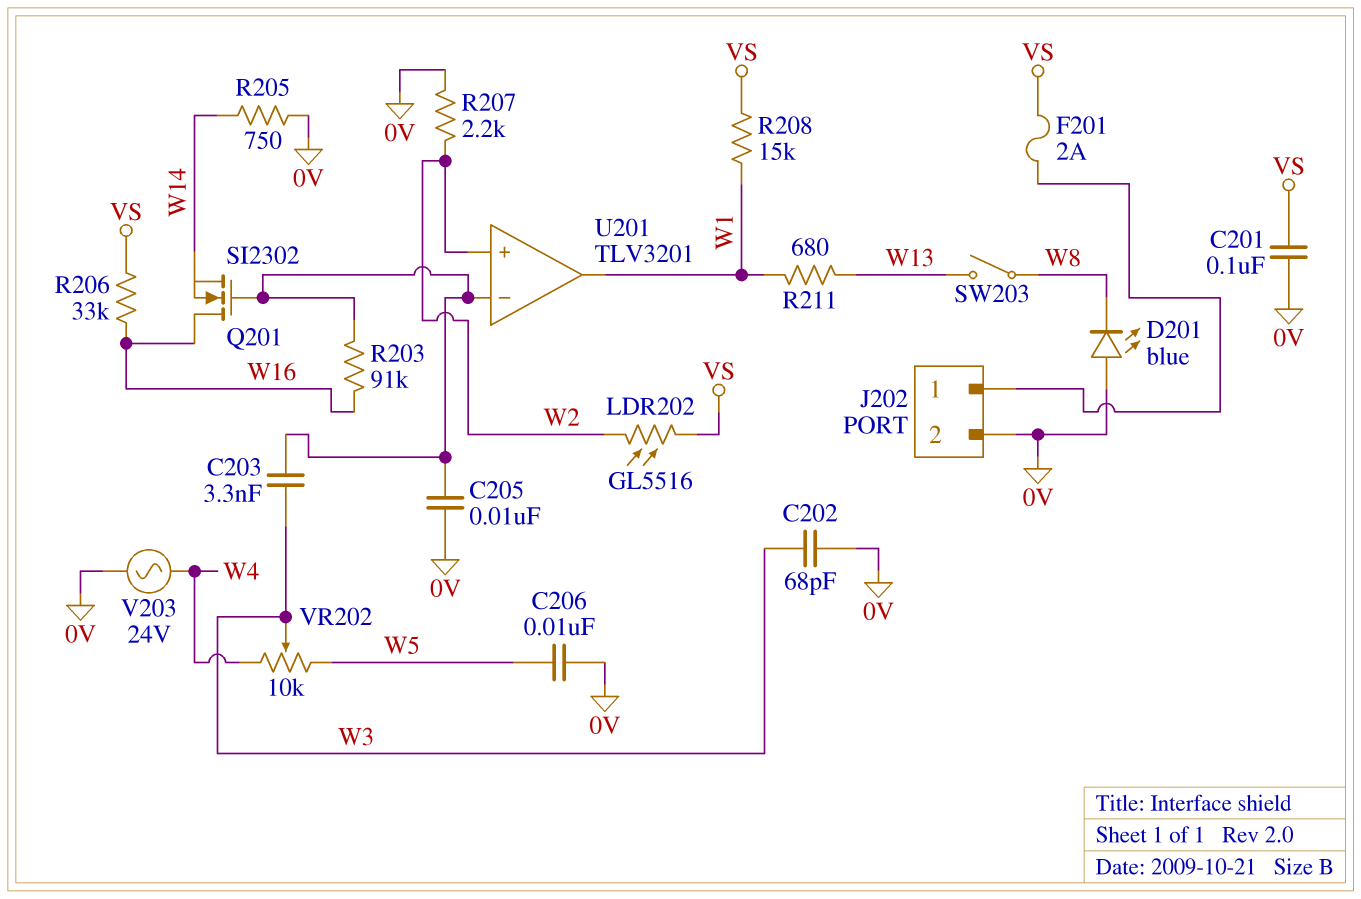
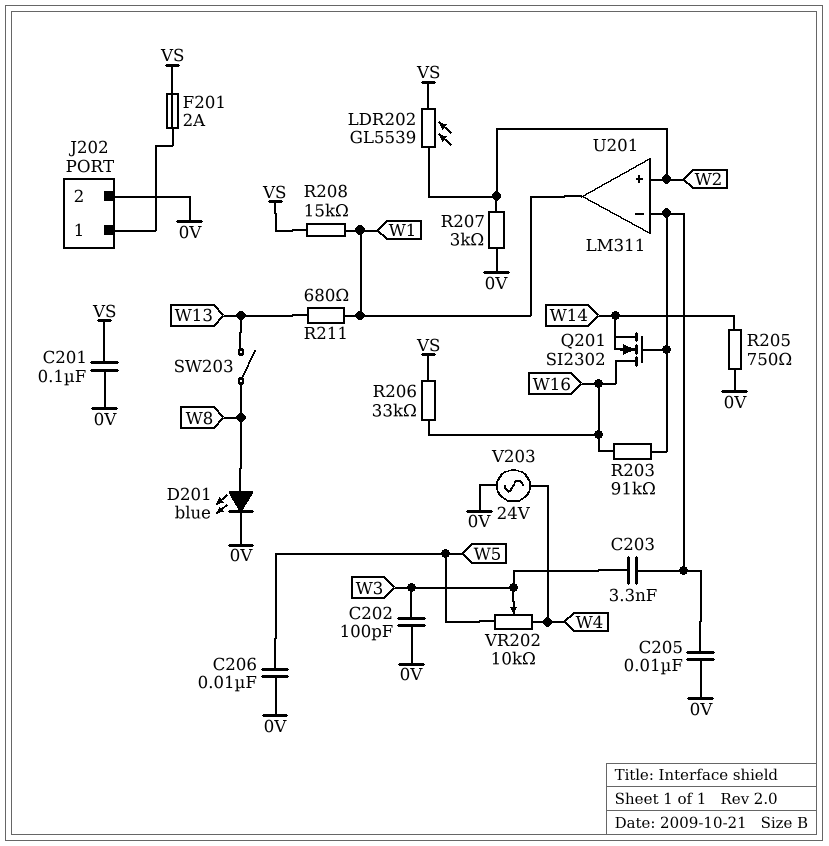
C202: 68pF (0V, W3) -> 100pF (0V, W3)
D201: LED blue (A 0V, K W8) -> LED blue (A W8, K 0V)
LDR202: GL5516 (VS, W2) -> GL5539 (VS, W2)
R207: 2.2k (0V, W2) -> 3k (0V, W2)
U201: TLV3201 -> LM311

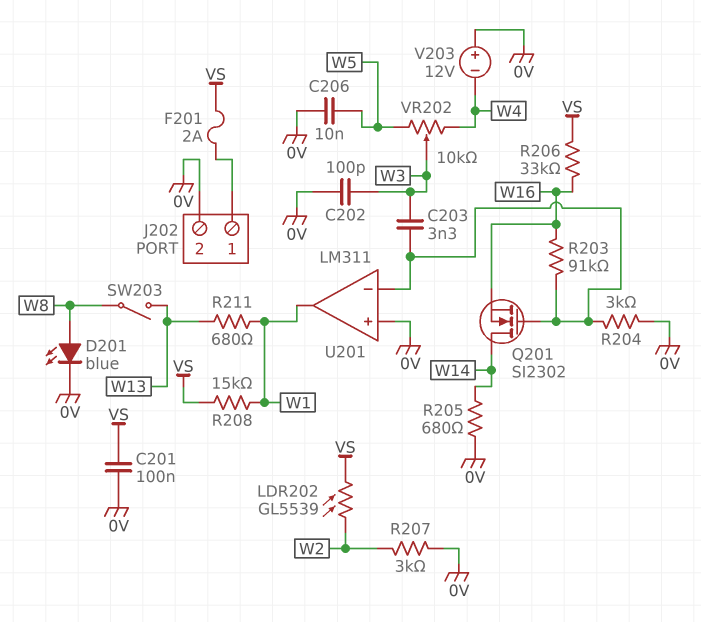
C205: 10nF (0V, U201/in-) -> none
Q201: NMOS SI2302 (G U201/in-, D W16, S W14) -> NMOS SI2302 (G U201/in-, D W14, S W16)
R204: none -> 3k (0V, U201/in-)
R205: 750 (0V, W14) -> 680 (0V, W14)
U201 pin in+: W2 -> 0V
V203: AC 24V (0V, W4) -> 12V (plus 0V, minus W4)

